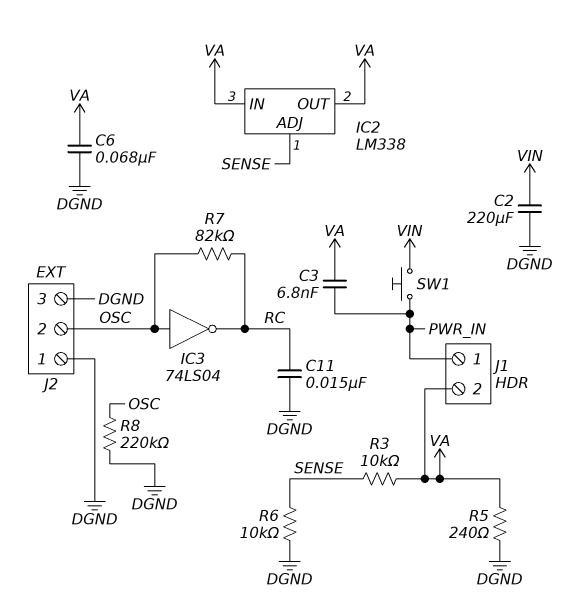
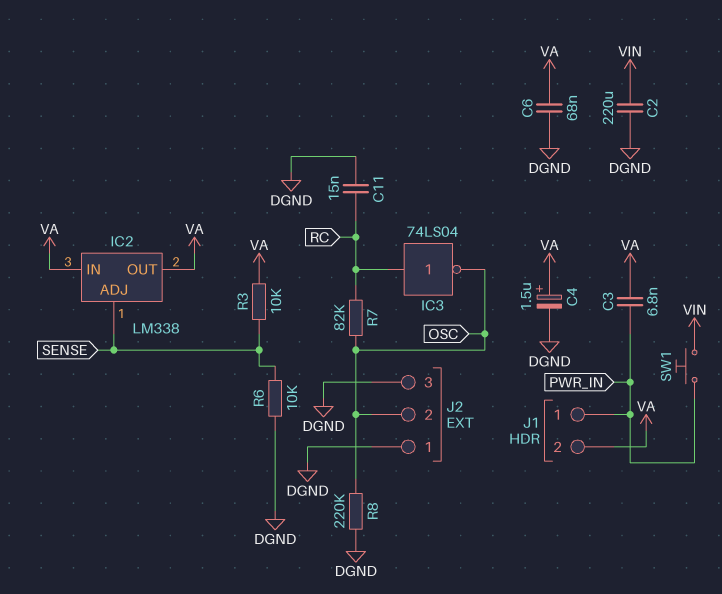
C4: none -> 1.5uF (plus VA, minus DGND)
IC3: NOT 74LS04 (in OSC, out RC) -> NOT 74LS04 (in RC, out OSC)
R5: 240 (DGND, VA) -> none

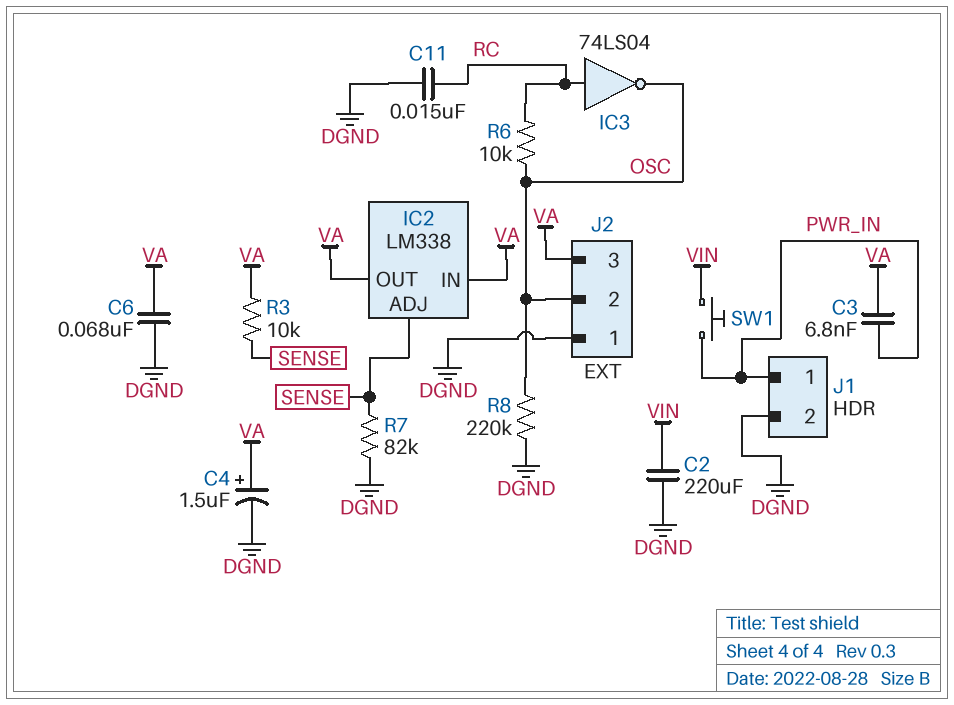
J1 pin 2: VA -> DGND
J2 pin 3: DGND -> VA
R6: 10k (DGND, SENSE) -> 10k (OSC, RC)
R7: 82k (OSC, RC) -> 82k (DGND, SENSE)

